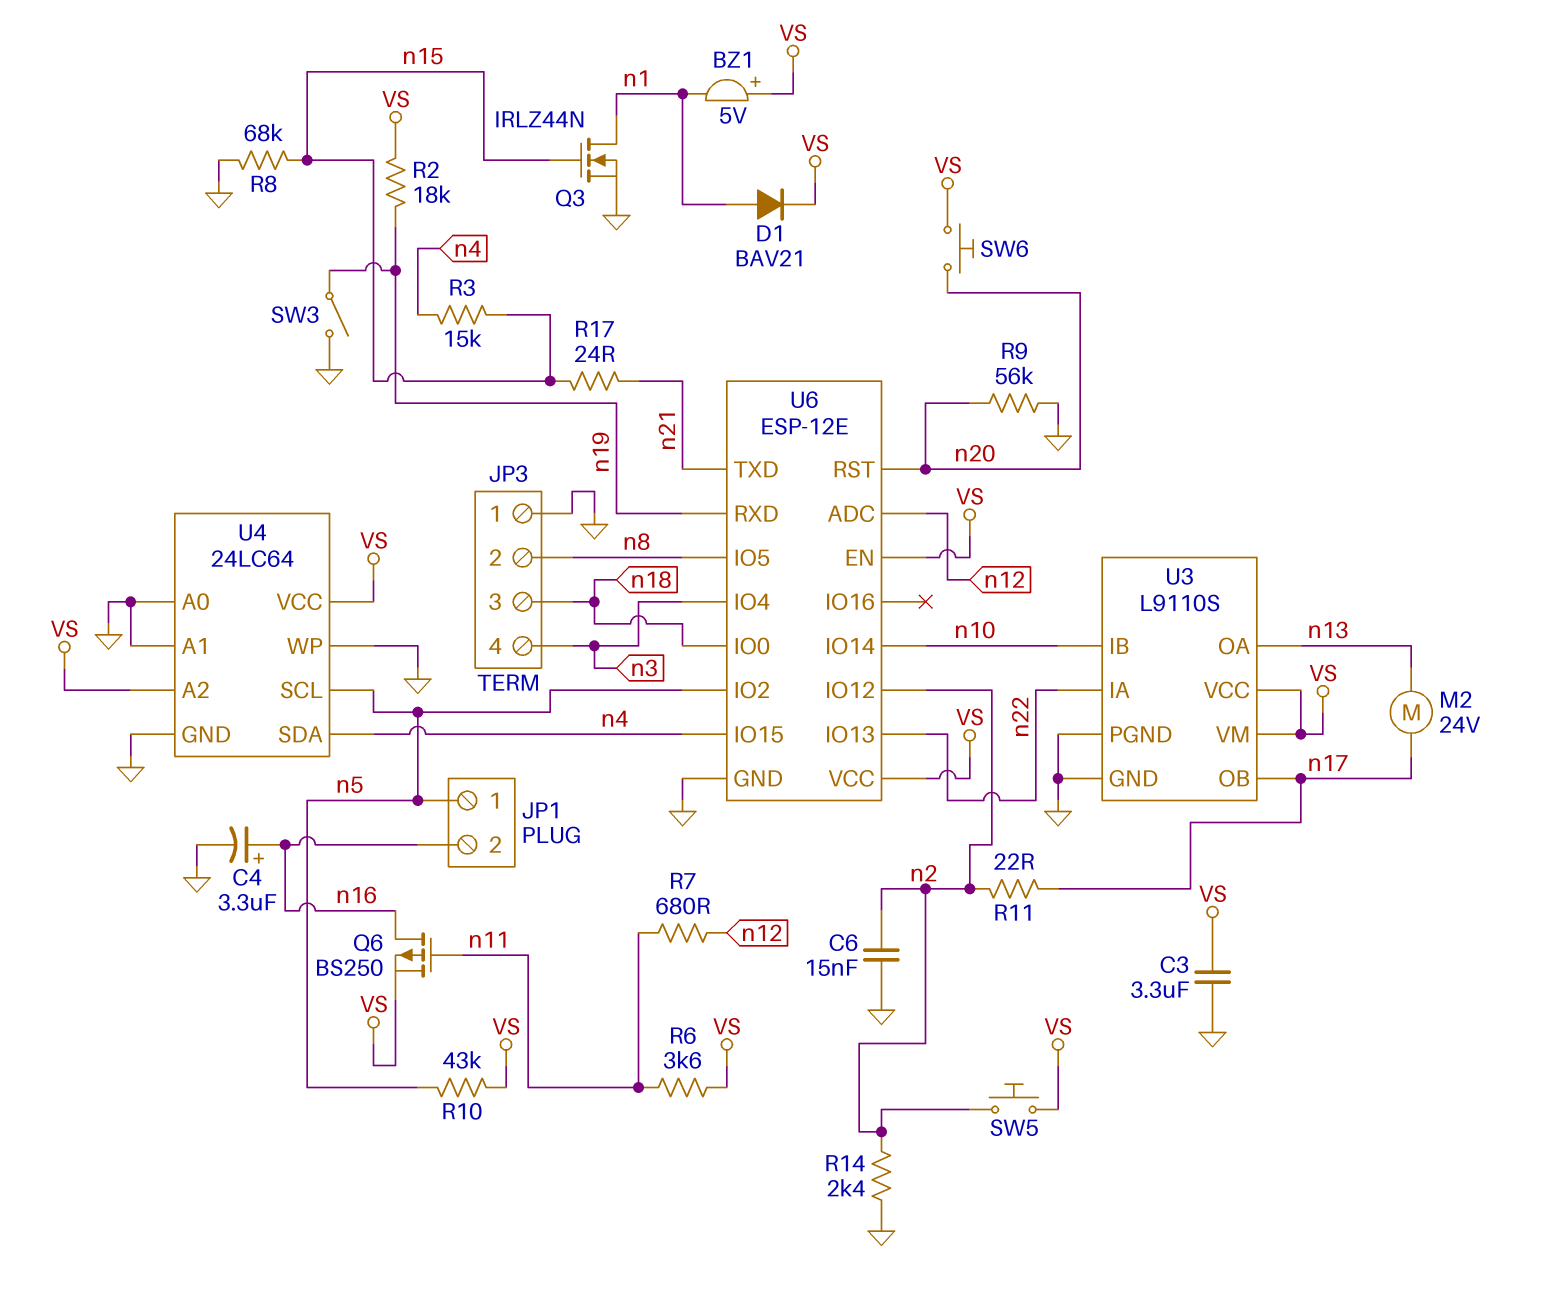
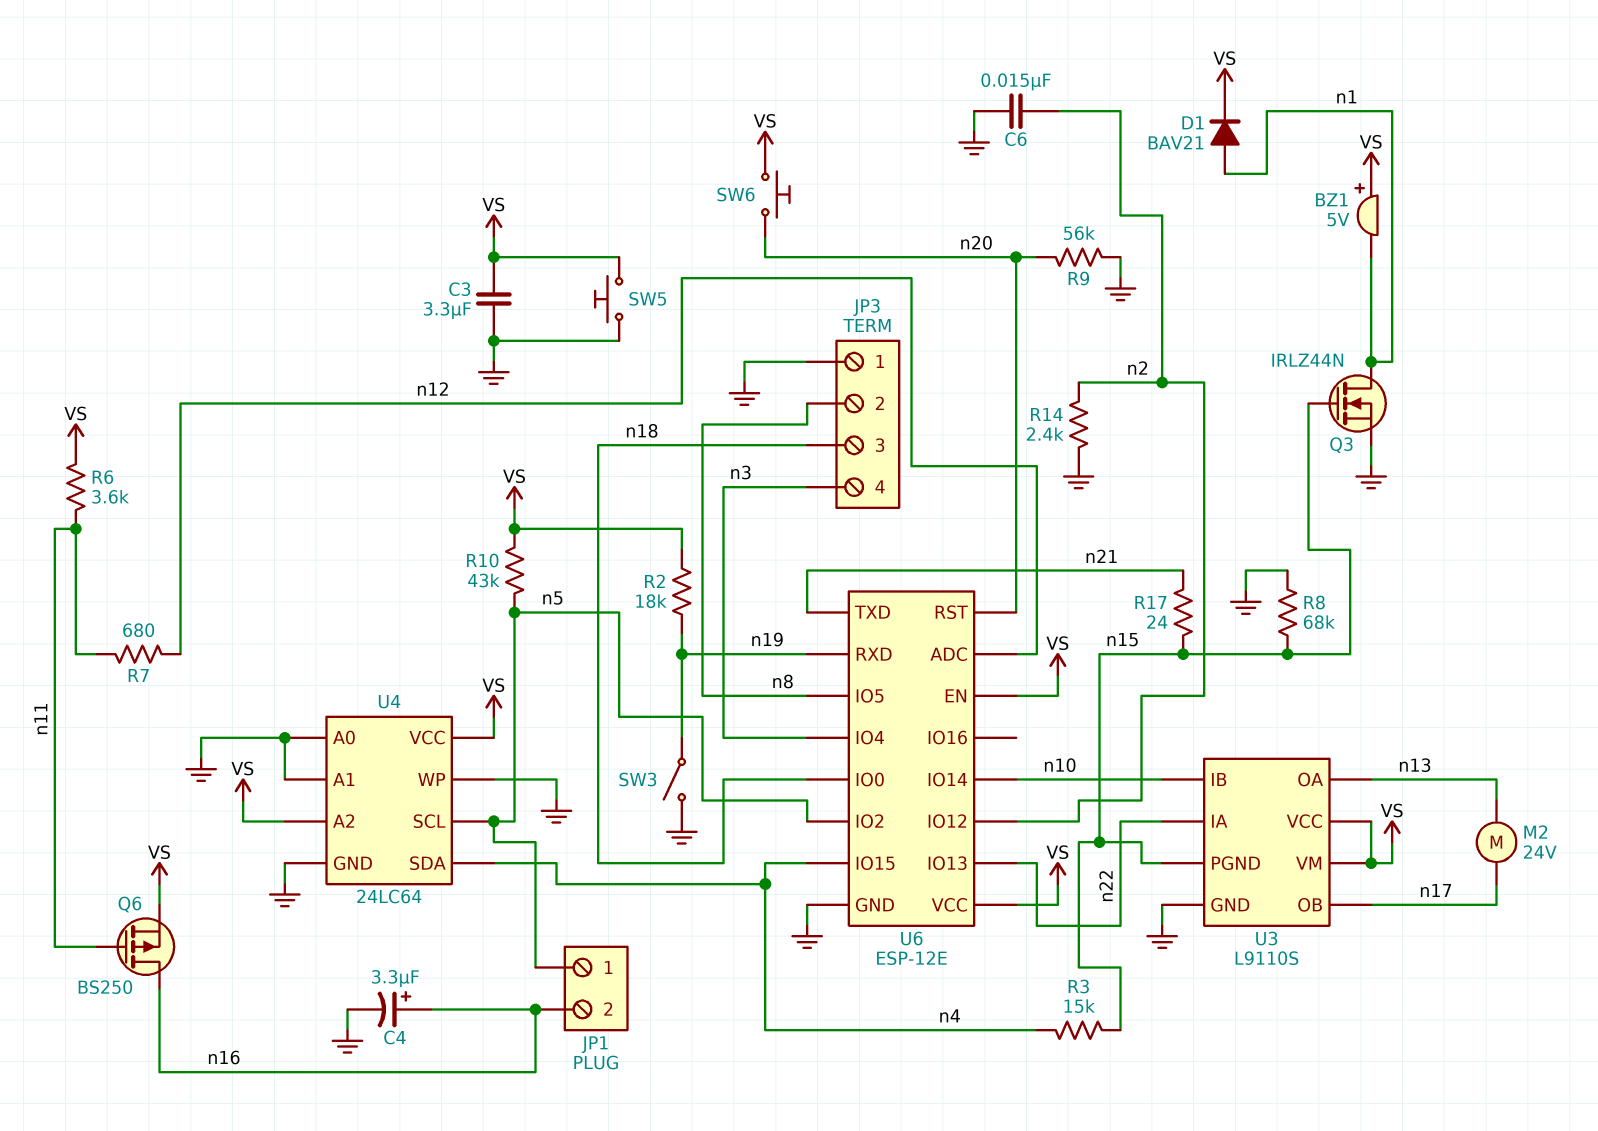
R11: 22 (n2, n17) -> none
SW5: button (VS, n2) -> button (GND, VS)
U3 pin PGND: GND -> n15

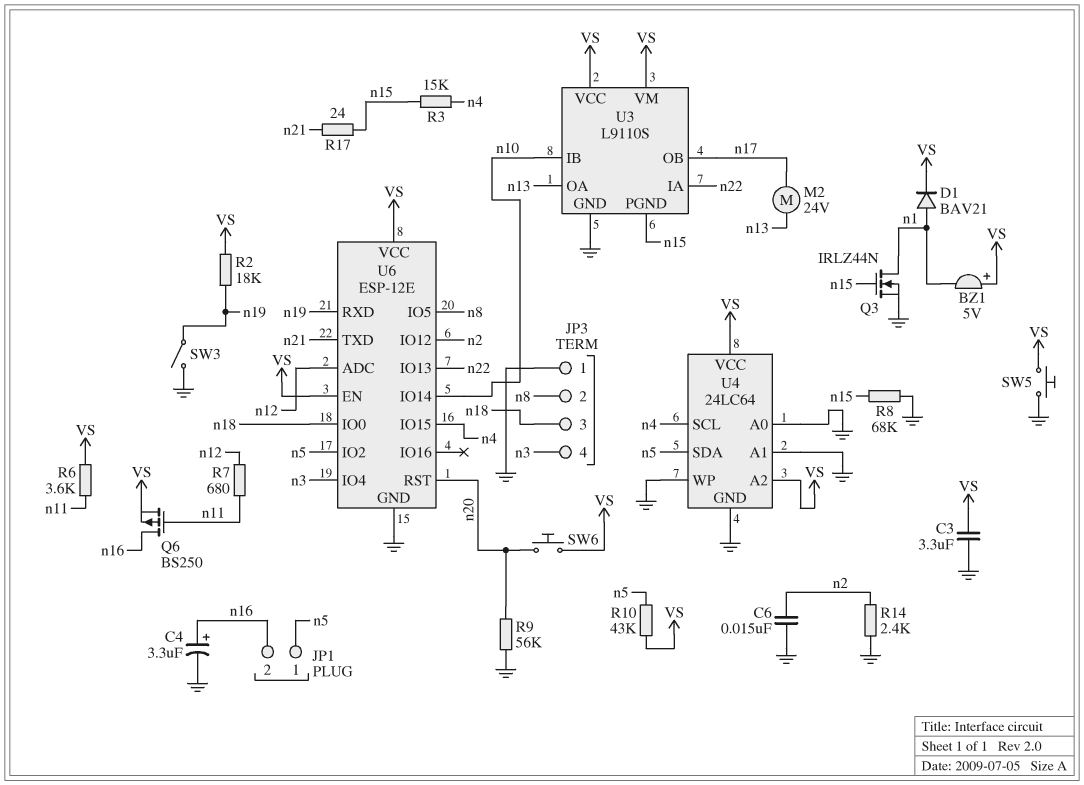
U4 pin SCL: n5 -> n4
U4 pin SDA: n4 -> n5

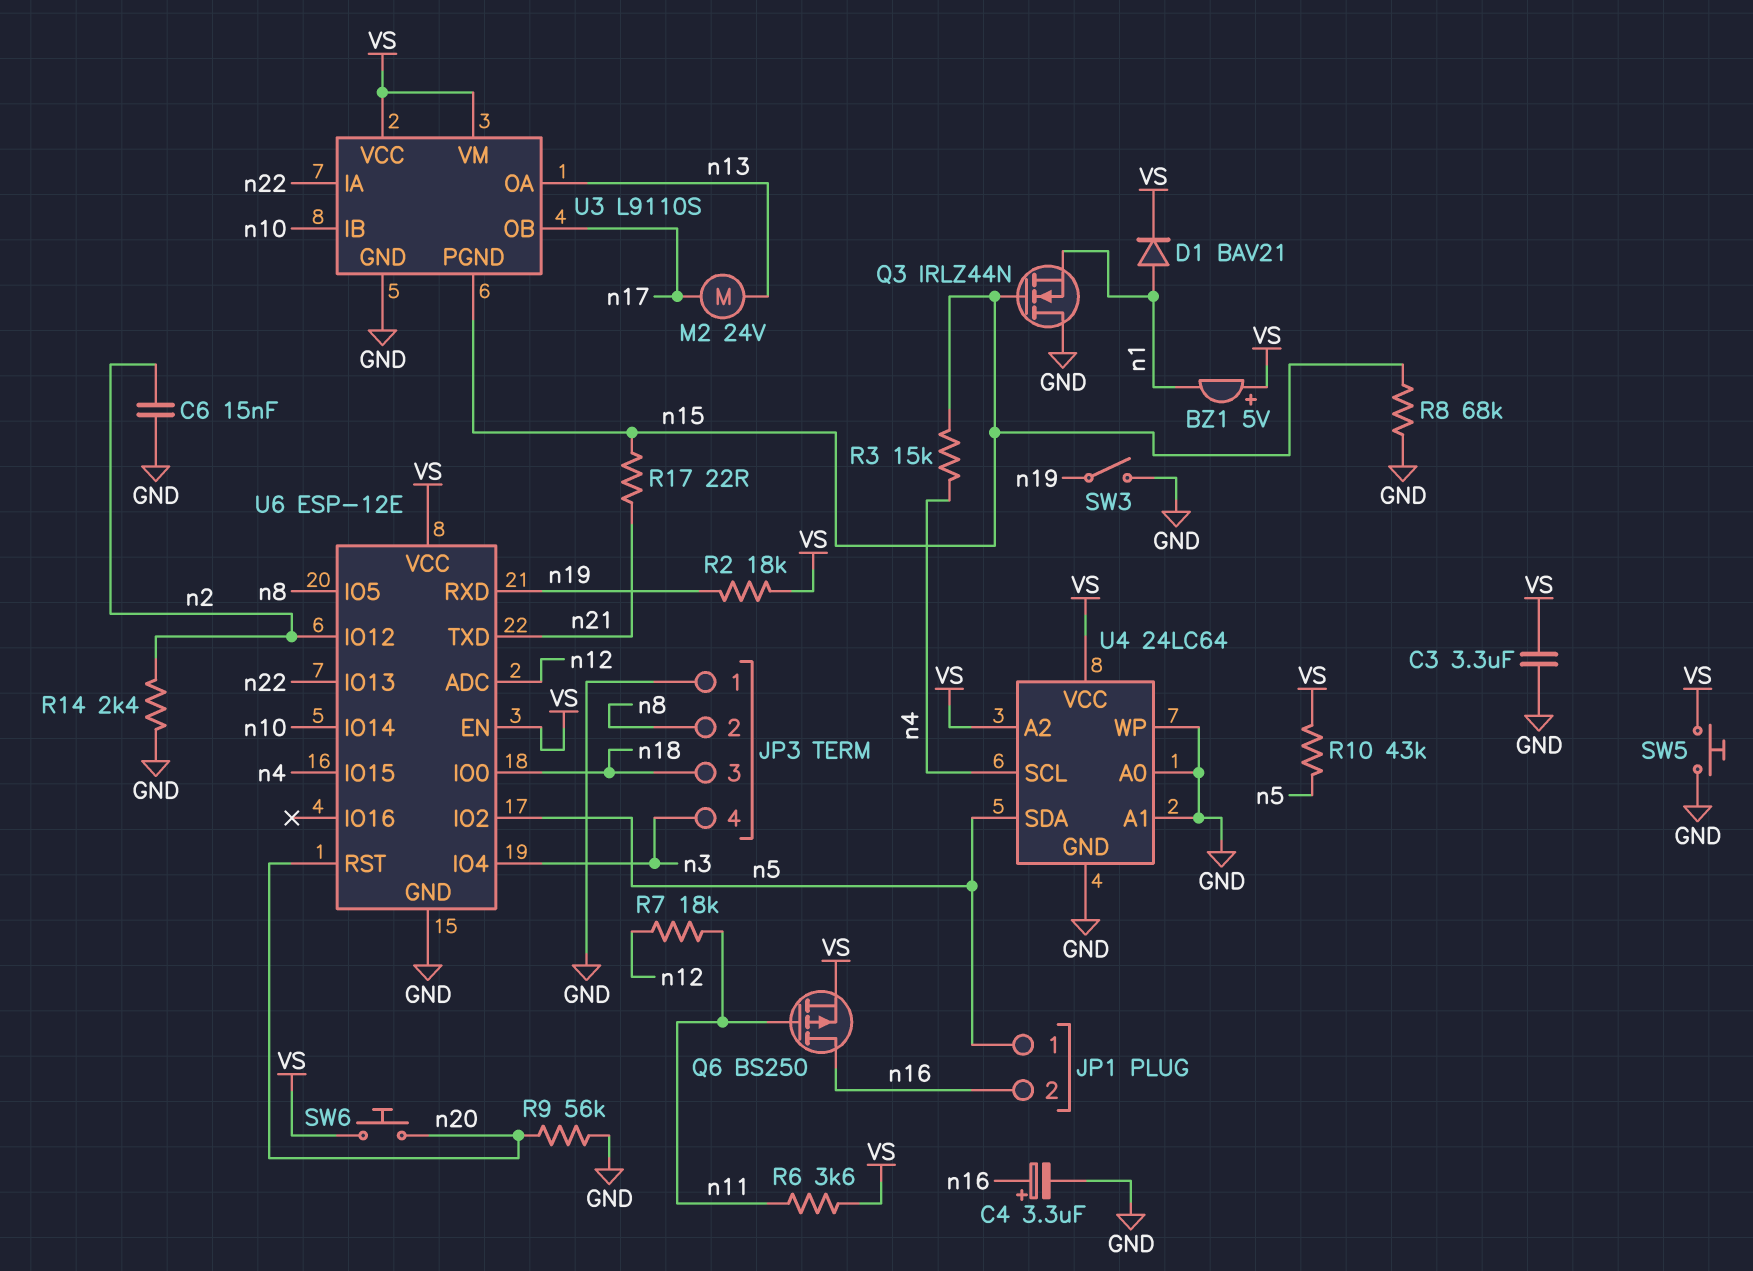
Q3: NMOS IRLZ44N (G n15, D n1, S GND) -> NMOS IRLZ44N (G n15, D GND, S n1)
R7: 680 (n11, n12) -> 18k (n11, n12)
R17: 24 (n15, n21) -> 22 (n15, n21)

